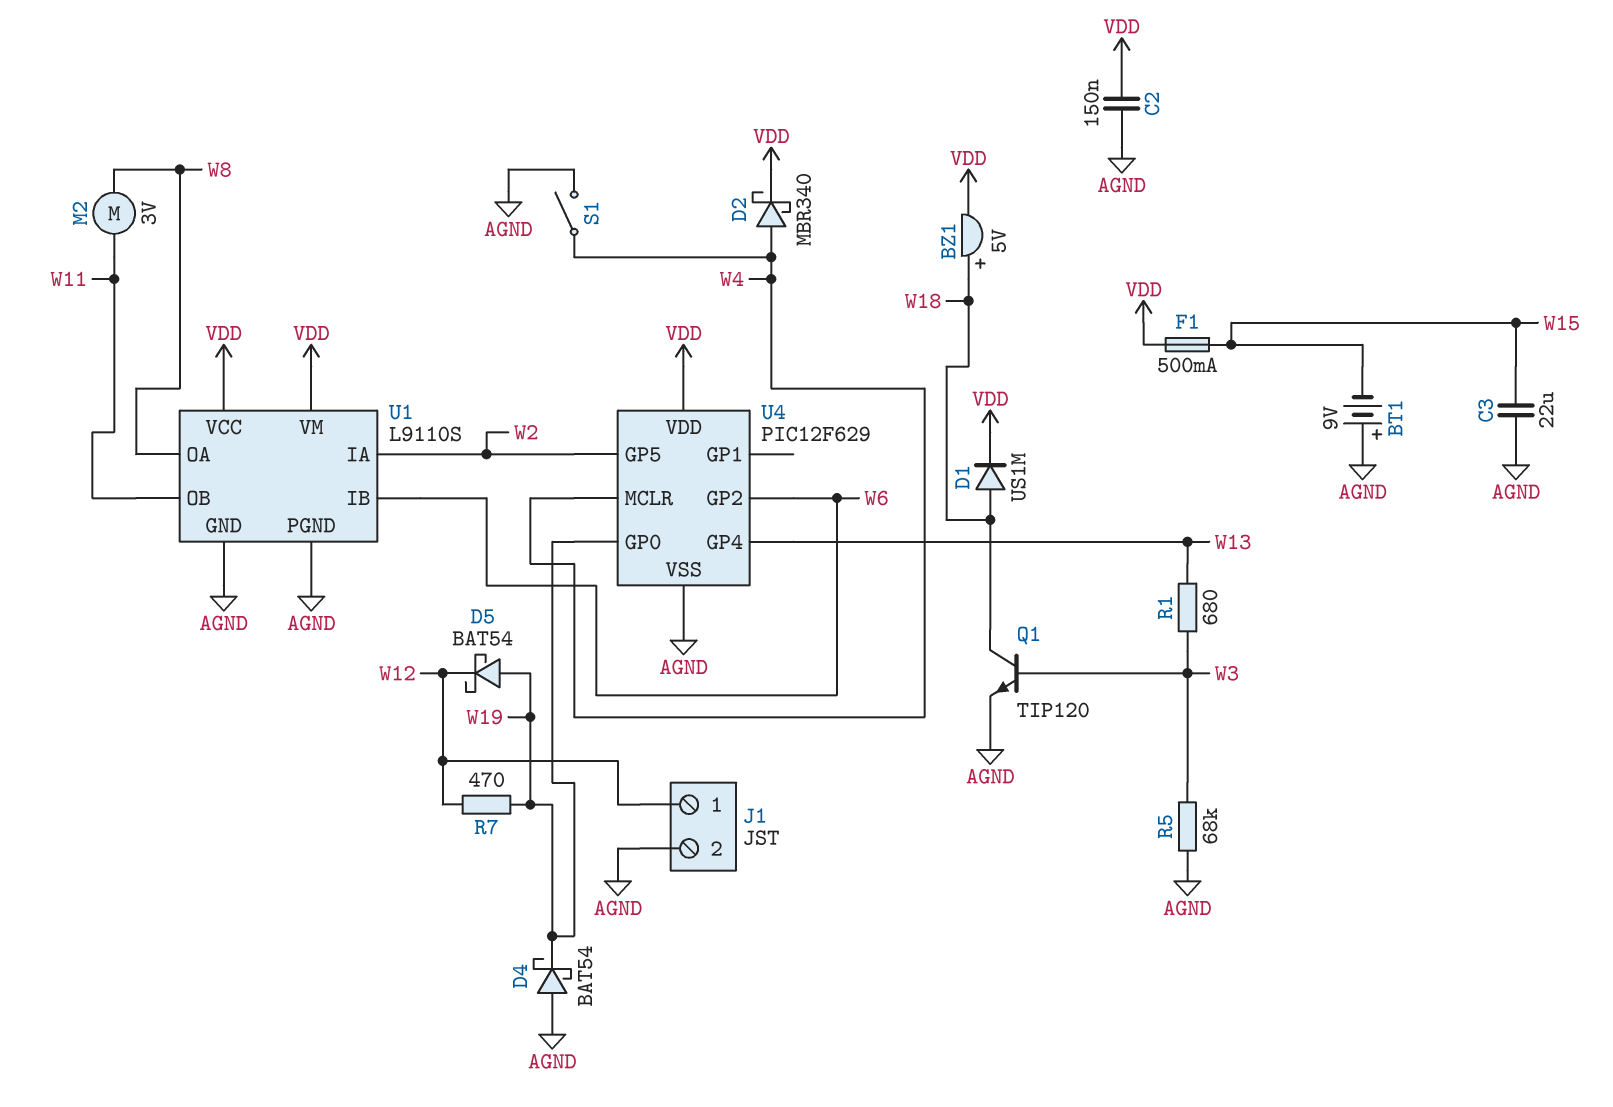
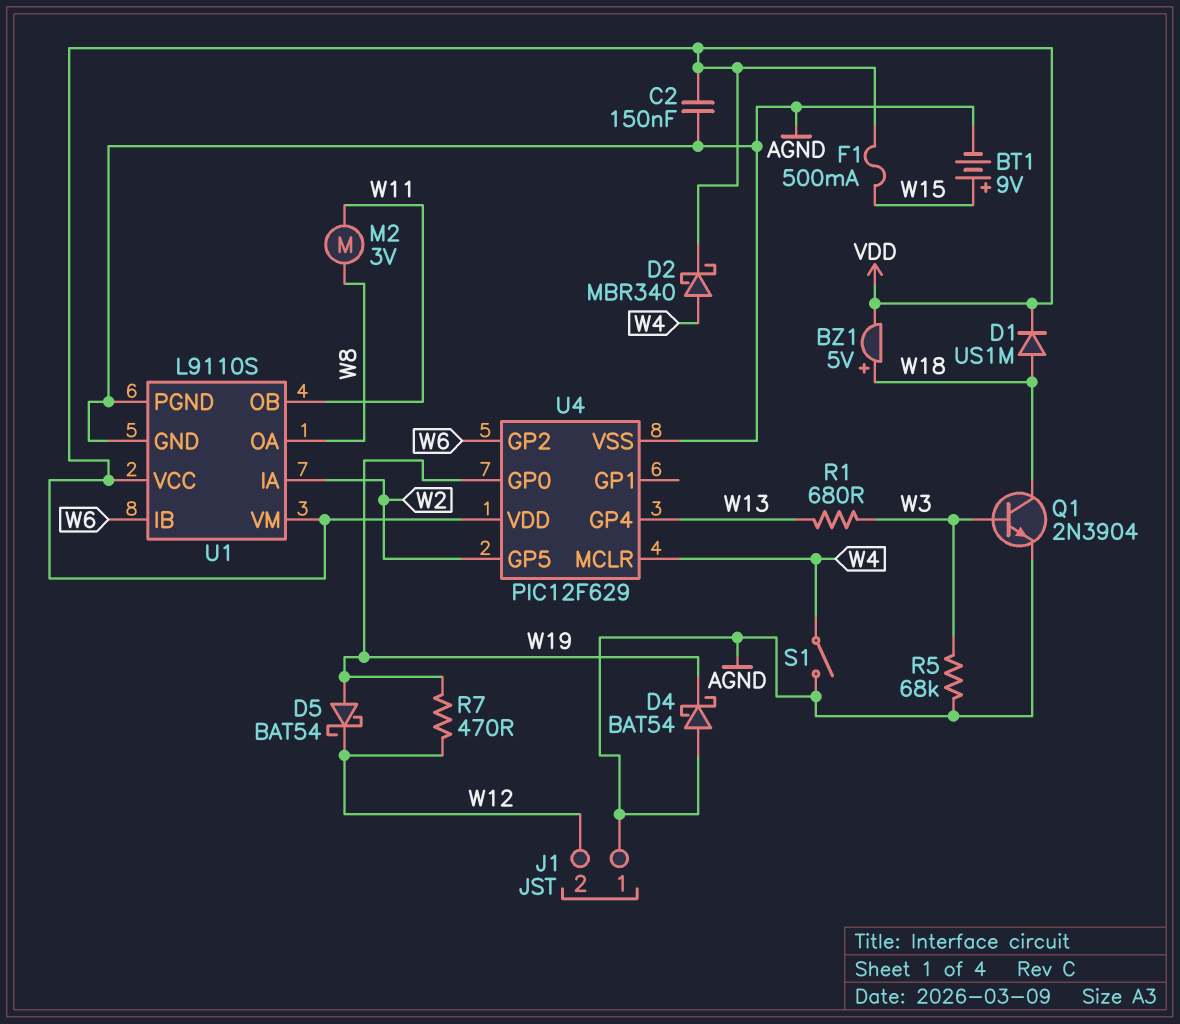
BT1: 9V (plus AGND, minus W15) -> 9V (plus W15, minus AGND)
C3: 22uF (AGND, W15) -> none
J1 pin 1: W12 -> AGND
J1 pin 2: AGND -> W12
Q1: NPN TIP120 (B W3, C W18, E AGND) -> NPN 2N3904 (B W3, C W18, E AGND)

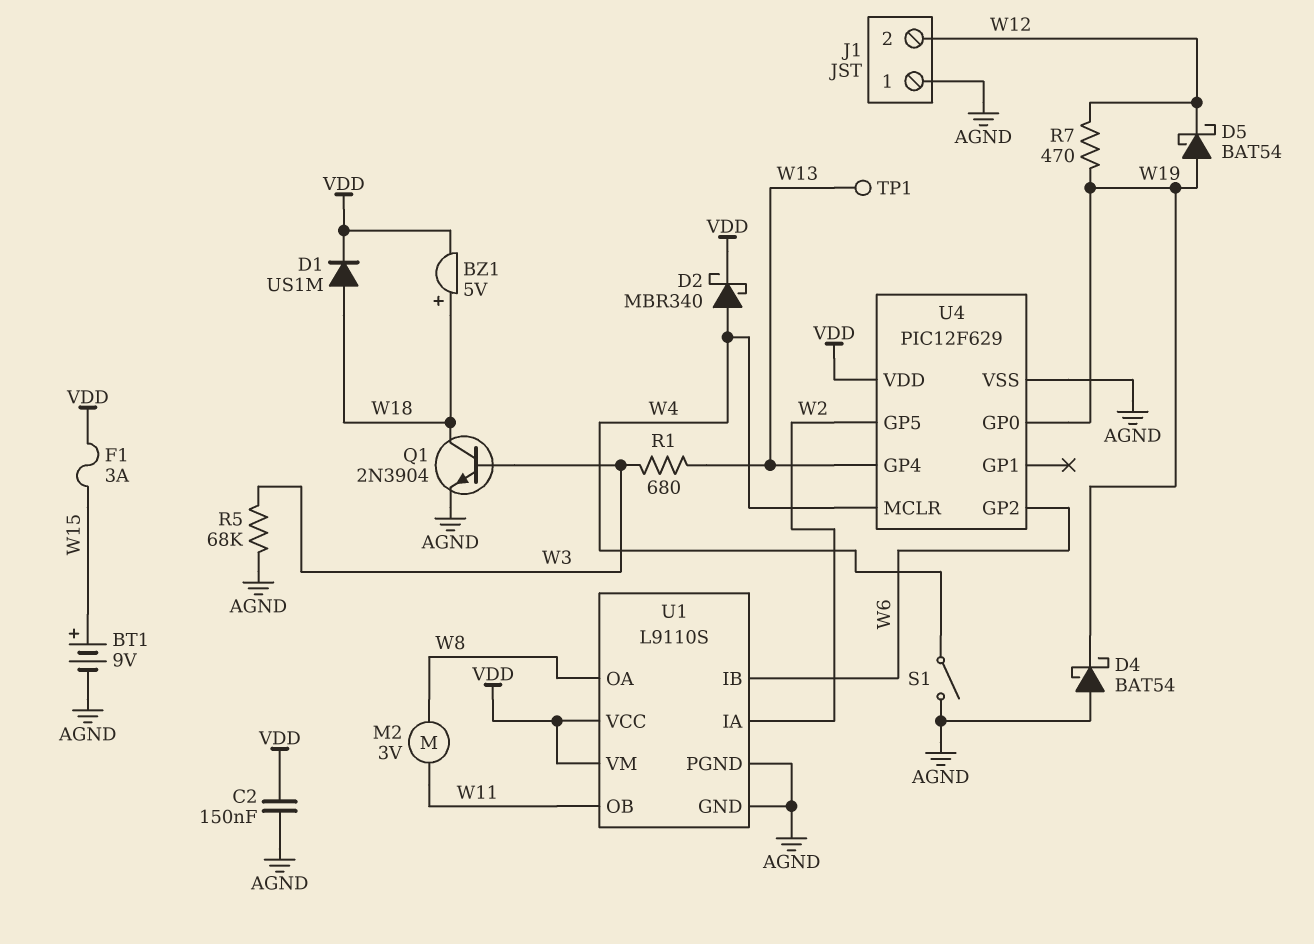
F1: 500mA (VDD, W15) -> 3A (VDD, W15)
TP1: none -> test point (W13)

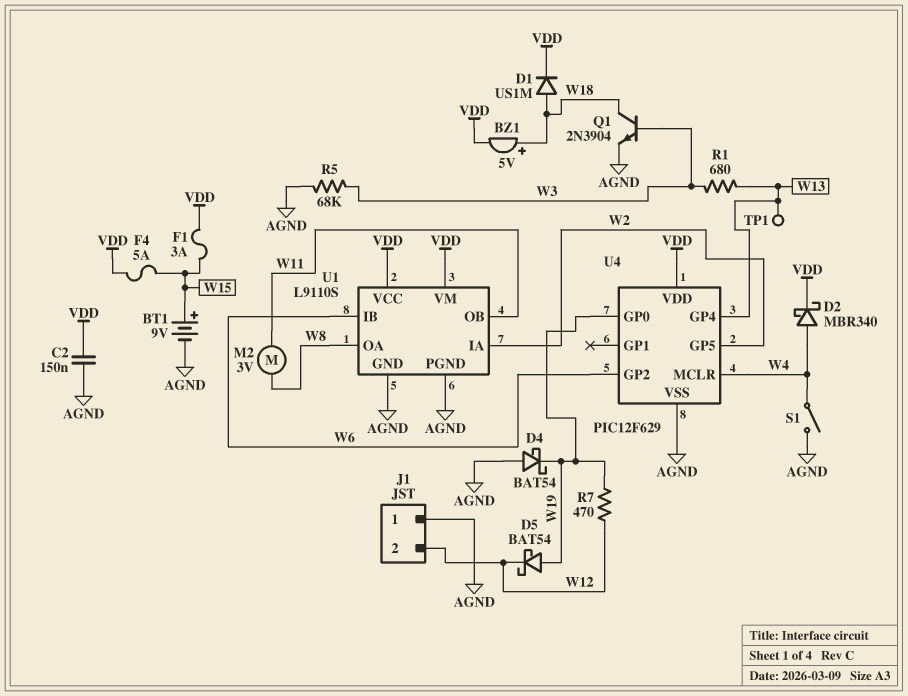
F4: none -> 5A (VDD, W15)

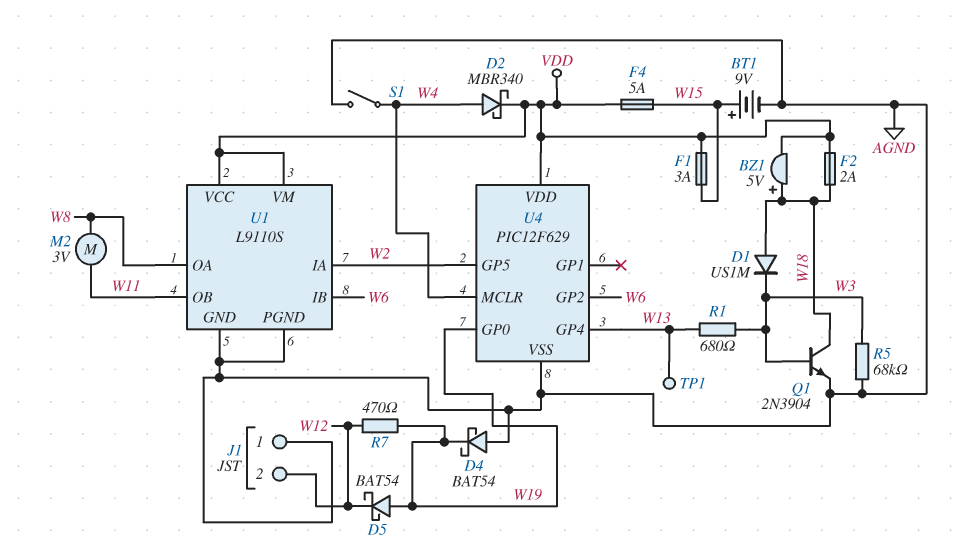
C2: 150nF (AGND, VDD) -> none
D1: diode US1M (A W18, K VDD) -> diode US1M (A W18, K W3)
F2: none -> 2A (VDD, W18)

